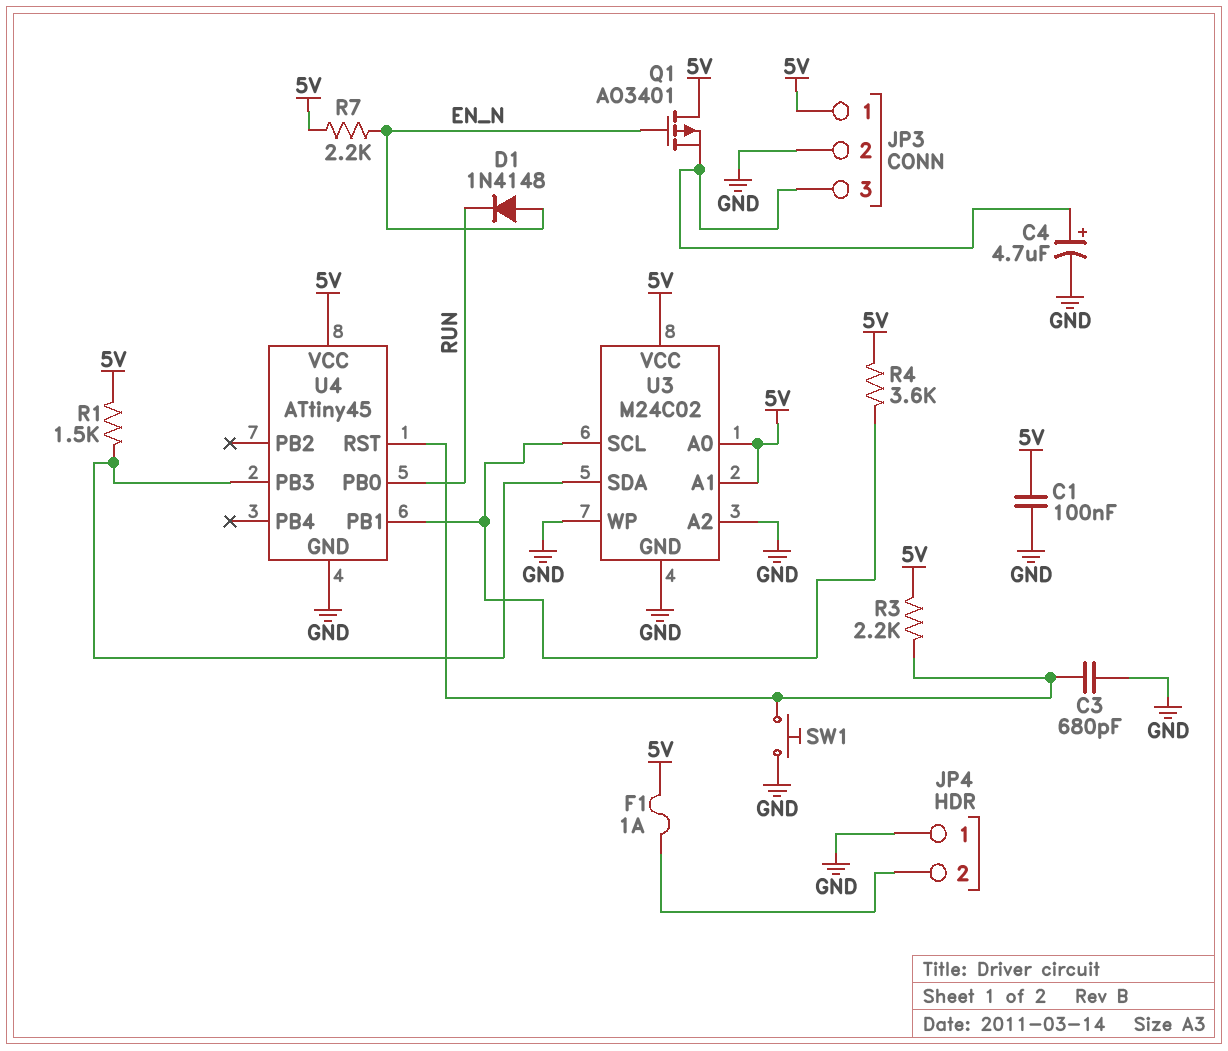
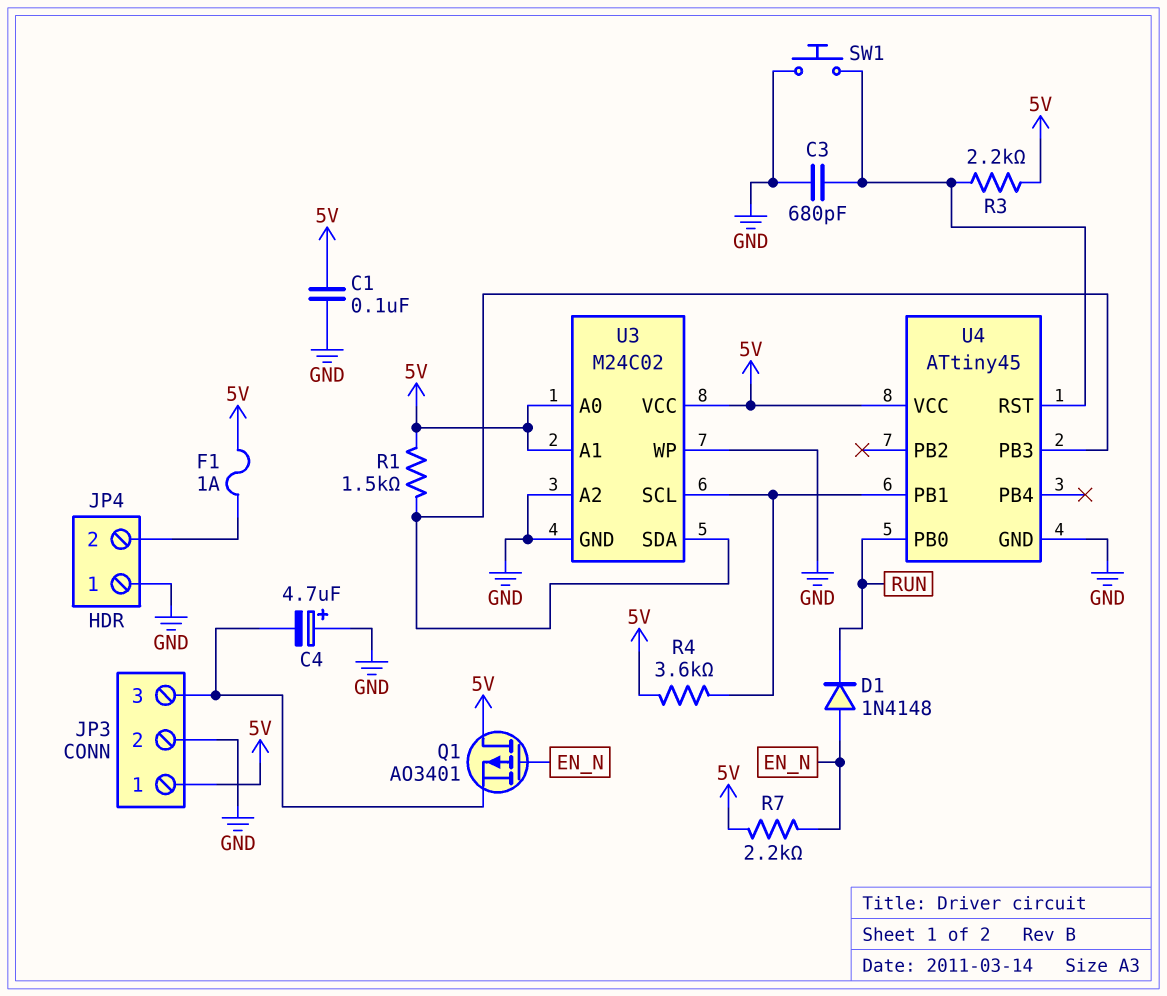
C4: 4.7uF (plus JP3/3, minus GND) -> 4.7uF (plus GND, minus JP3/3)

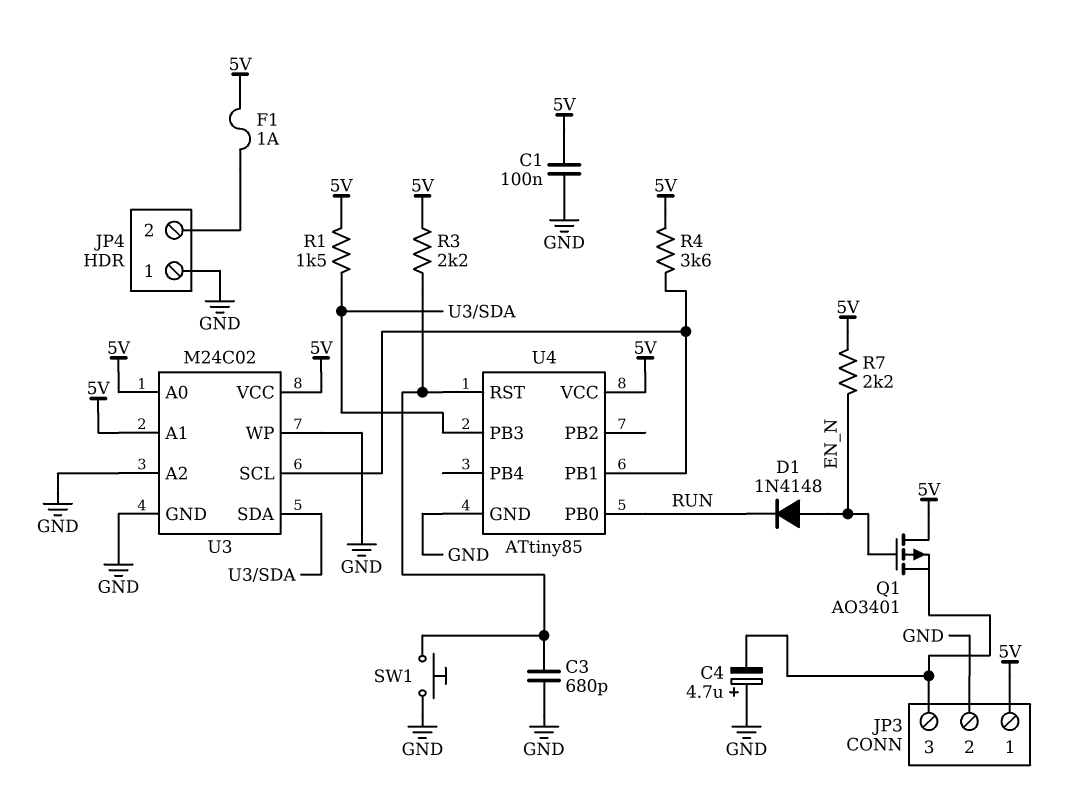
U4: ATtiny45 -> ATtiny85

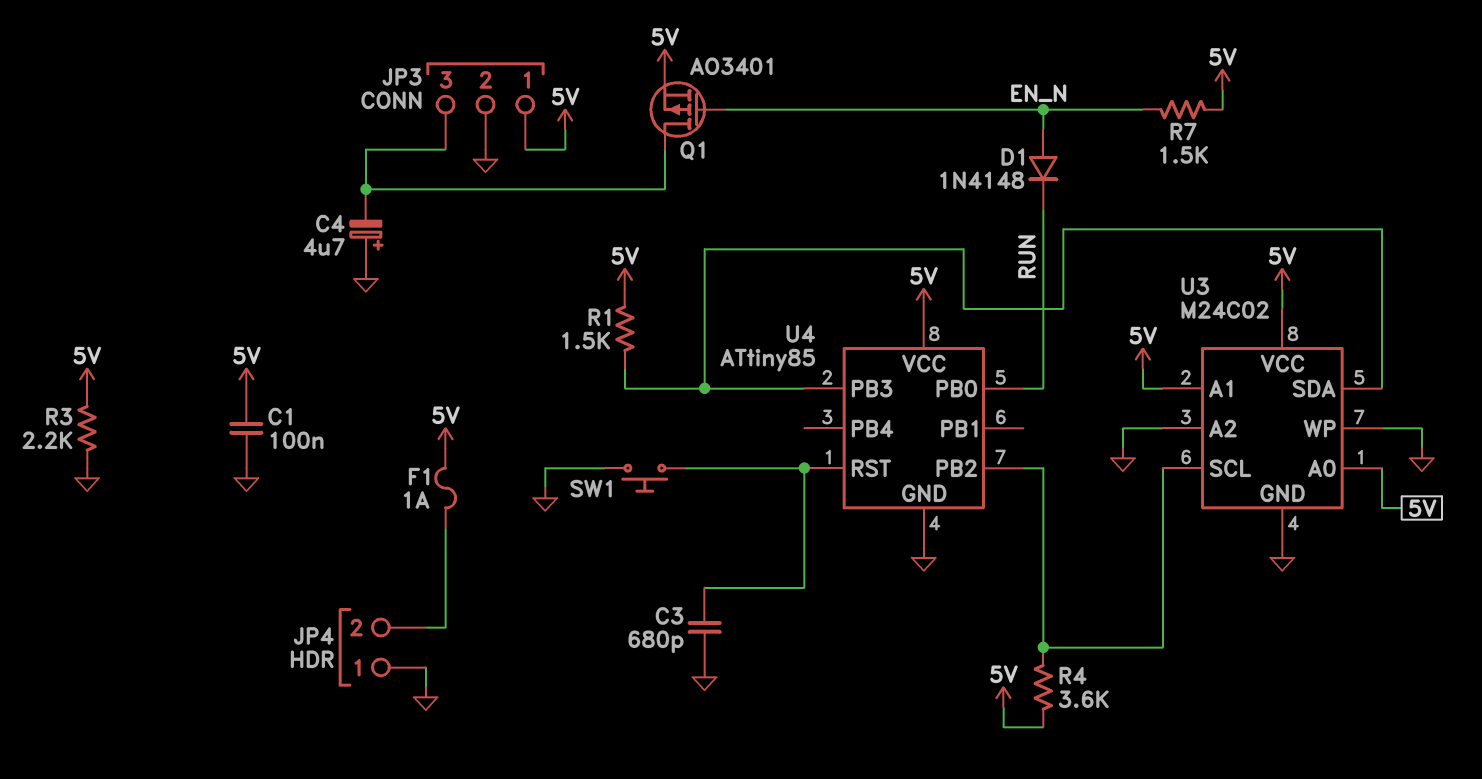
Q1: PMOS AO3401 (G EN_N, D 5V, S JP3/3) -> PMOS AO3401 (G EN_N, D JP3/3, S 5V)
R3: 2.2k (5V, U4/RST) -> 2.2k (5V, GND)
R7: 2.2k (5V, EN_N) -> 1.5k (5V, EN_N)
U4 pin PB1: U3/SCL -> none
U4 pin PB2: none -> U3/SCL

